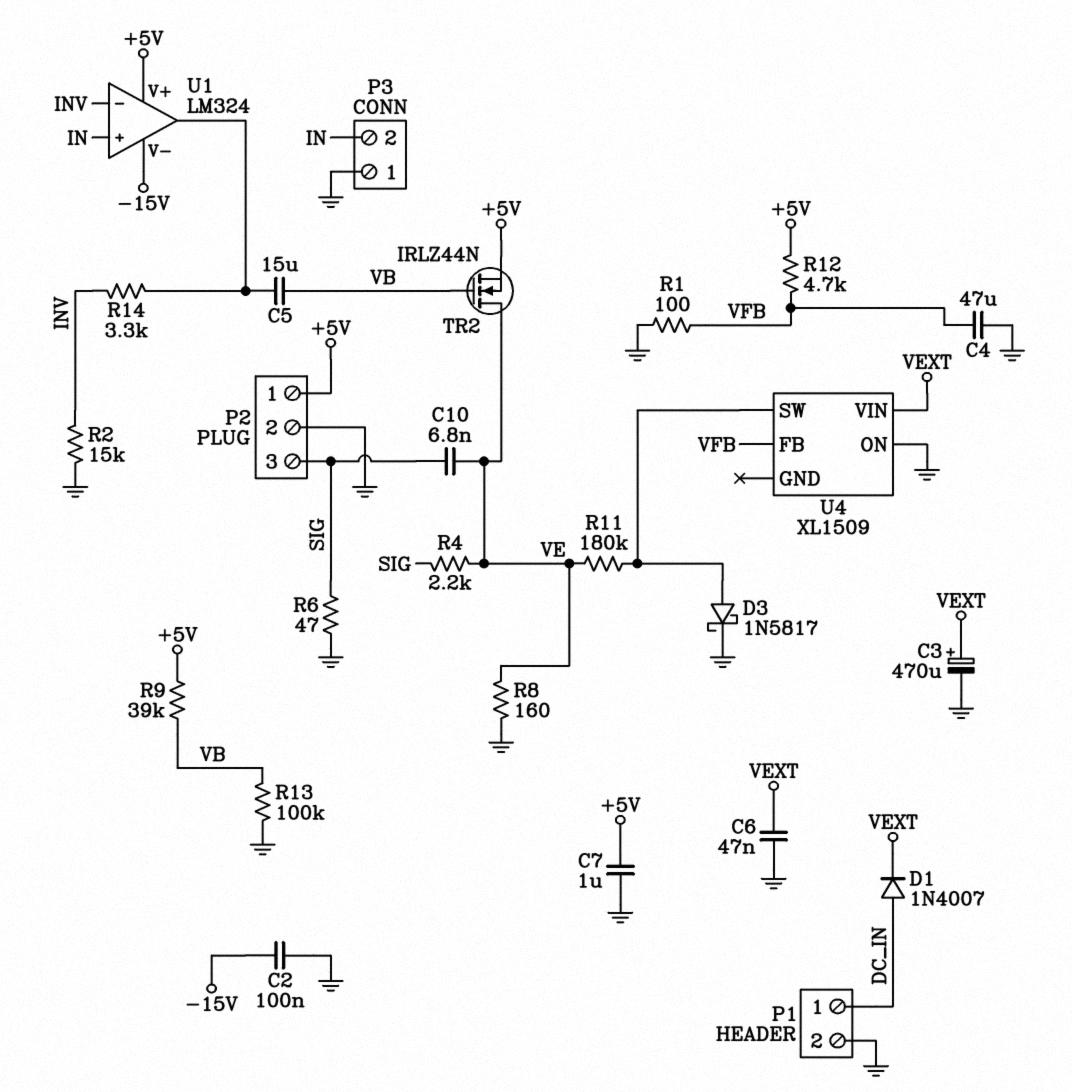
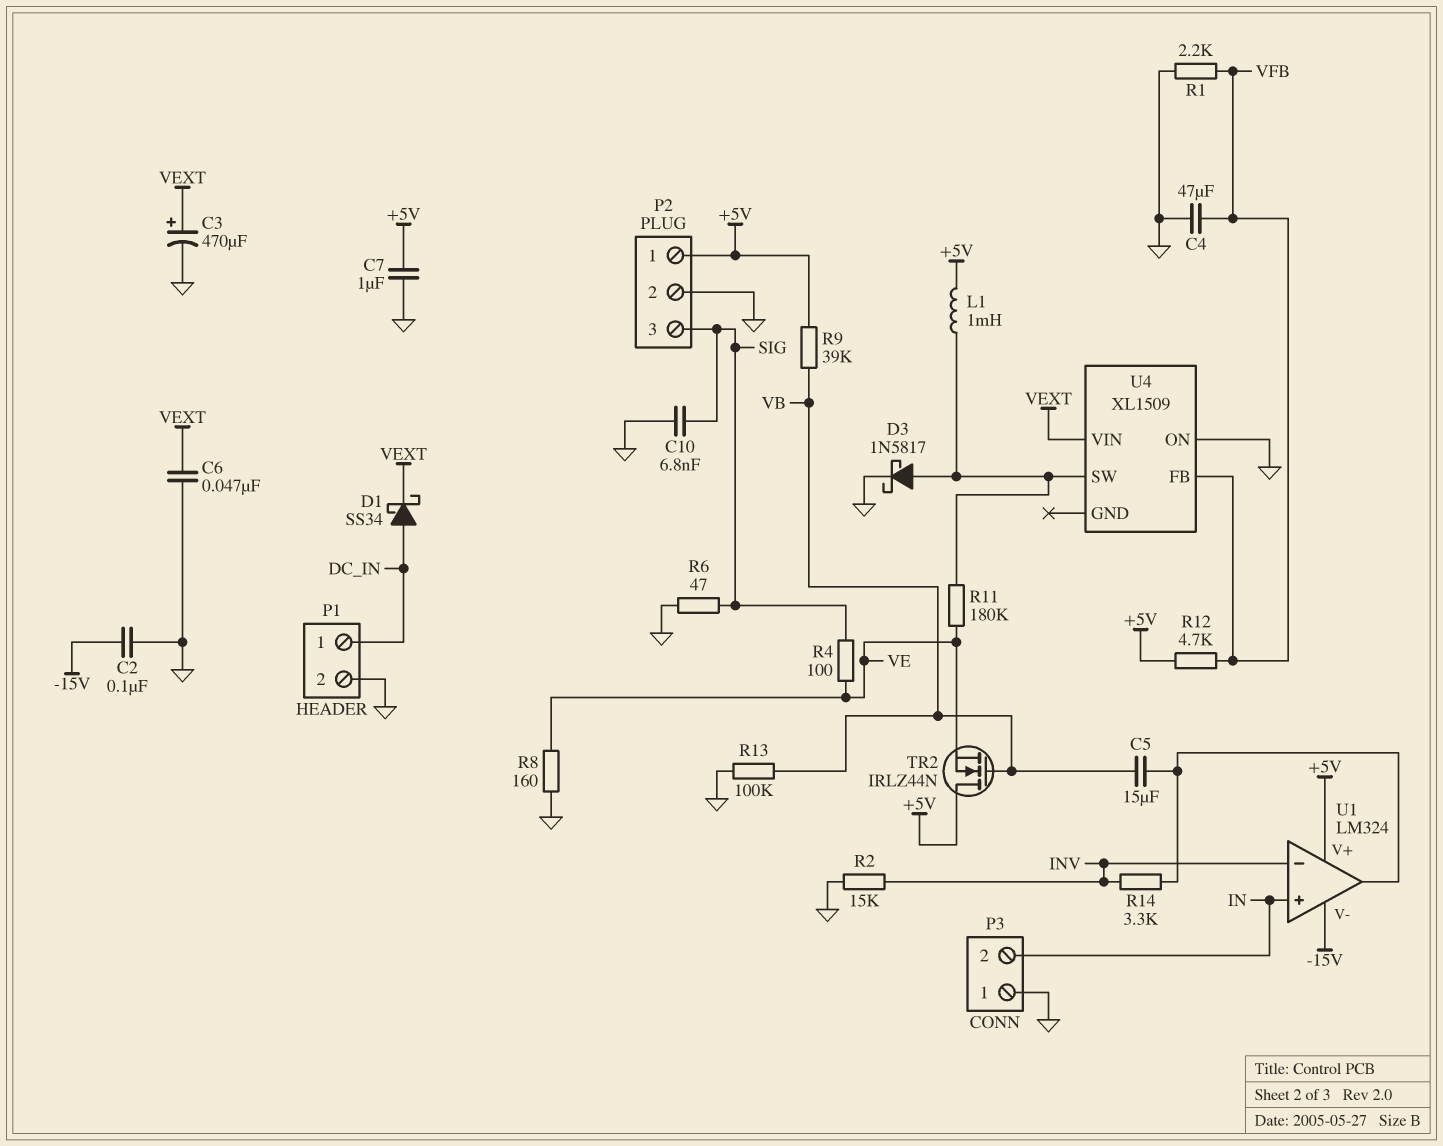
C10: 6.8nF (SIG, VE) -> 6.8nF (GND, SIG)
D1: diode 1N4007 (A DC_IN, K VEXT) -> schottky SS34 (A DC_IN, K VEXT)
L1: none -> 1mH (+5V, U4/SW)
R1: 100 (GND, VFB) -> 2.2k (GND, VFB)
R4: 2.2k (SIG, VE) -> 100 (SIG, VE)
TR2: NMOS IRLZ44N (G VB, D VE, S +5V) -> NMOS IRLZ44N (G VB, D +5V, S VE)

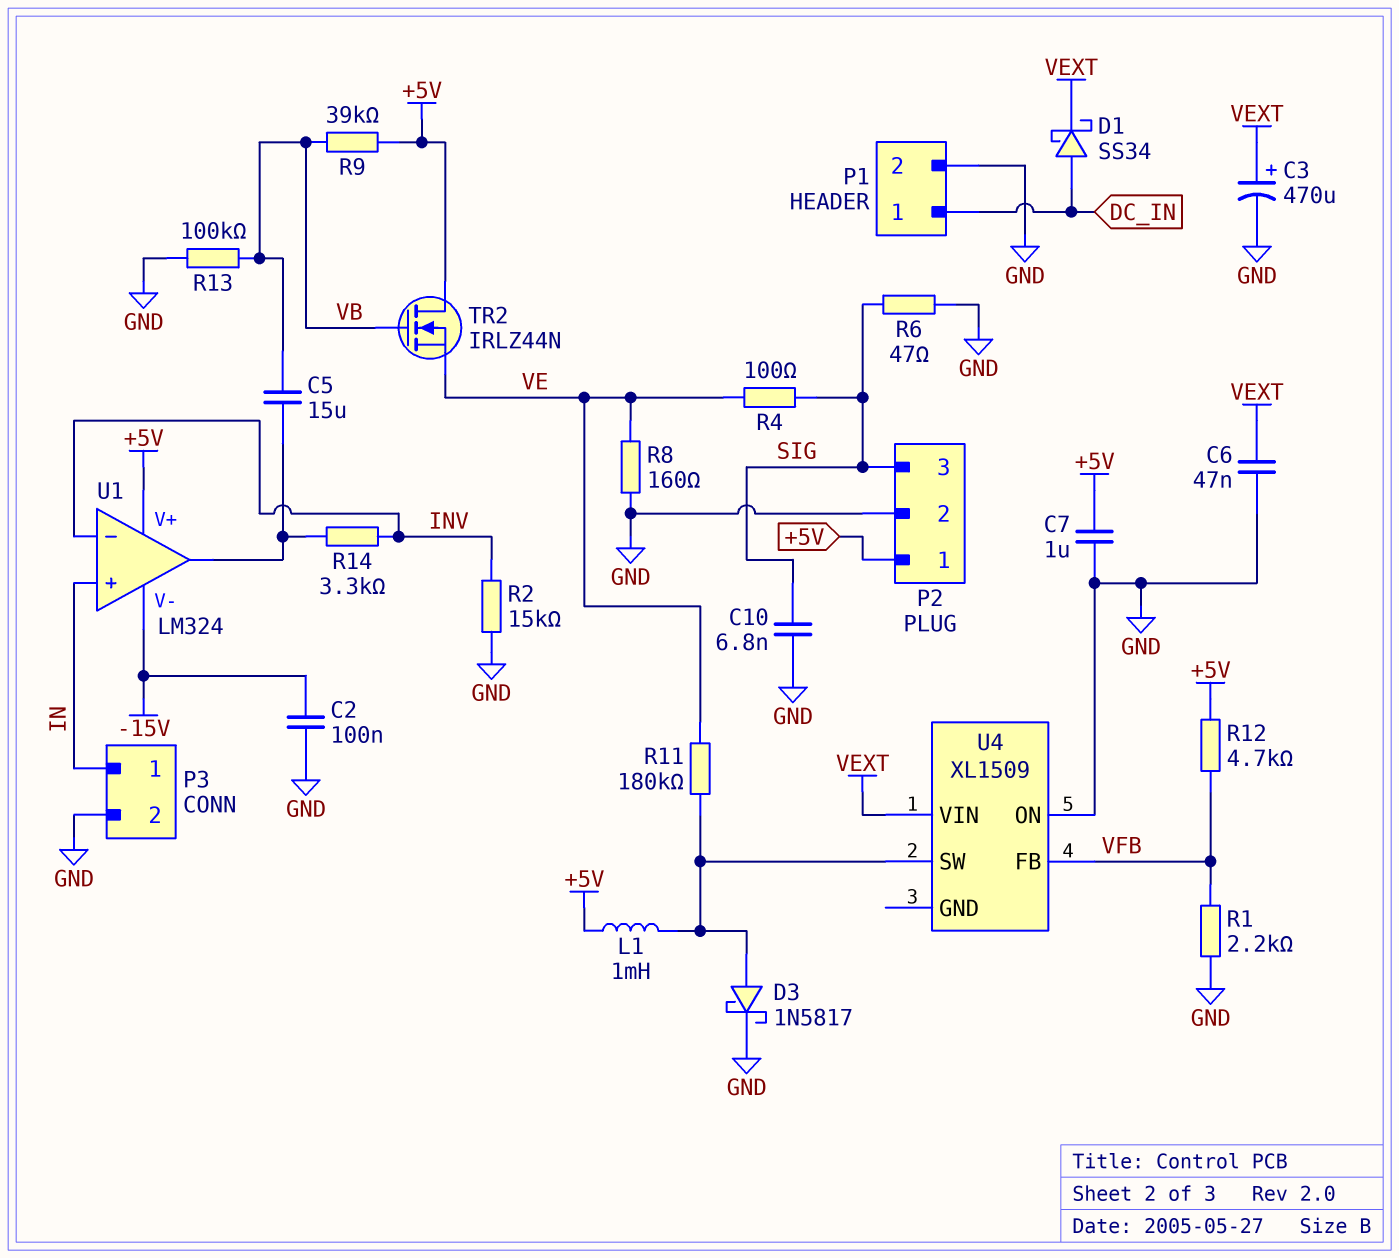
C4: 47uF (GND, VFB) -> none
P3 pin 1: GND -> IN
P3 pin 2: IN -> GND

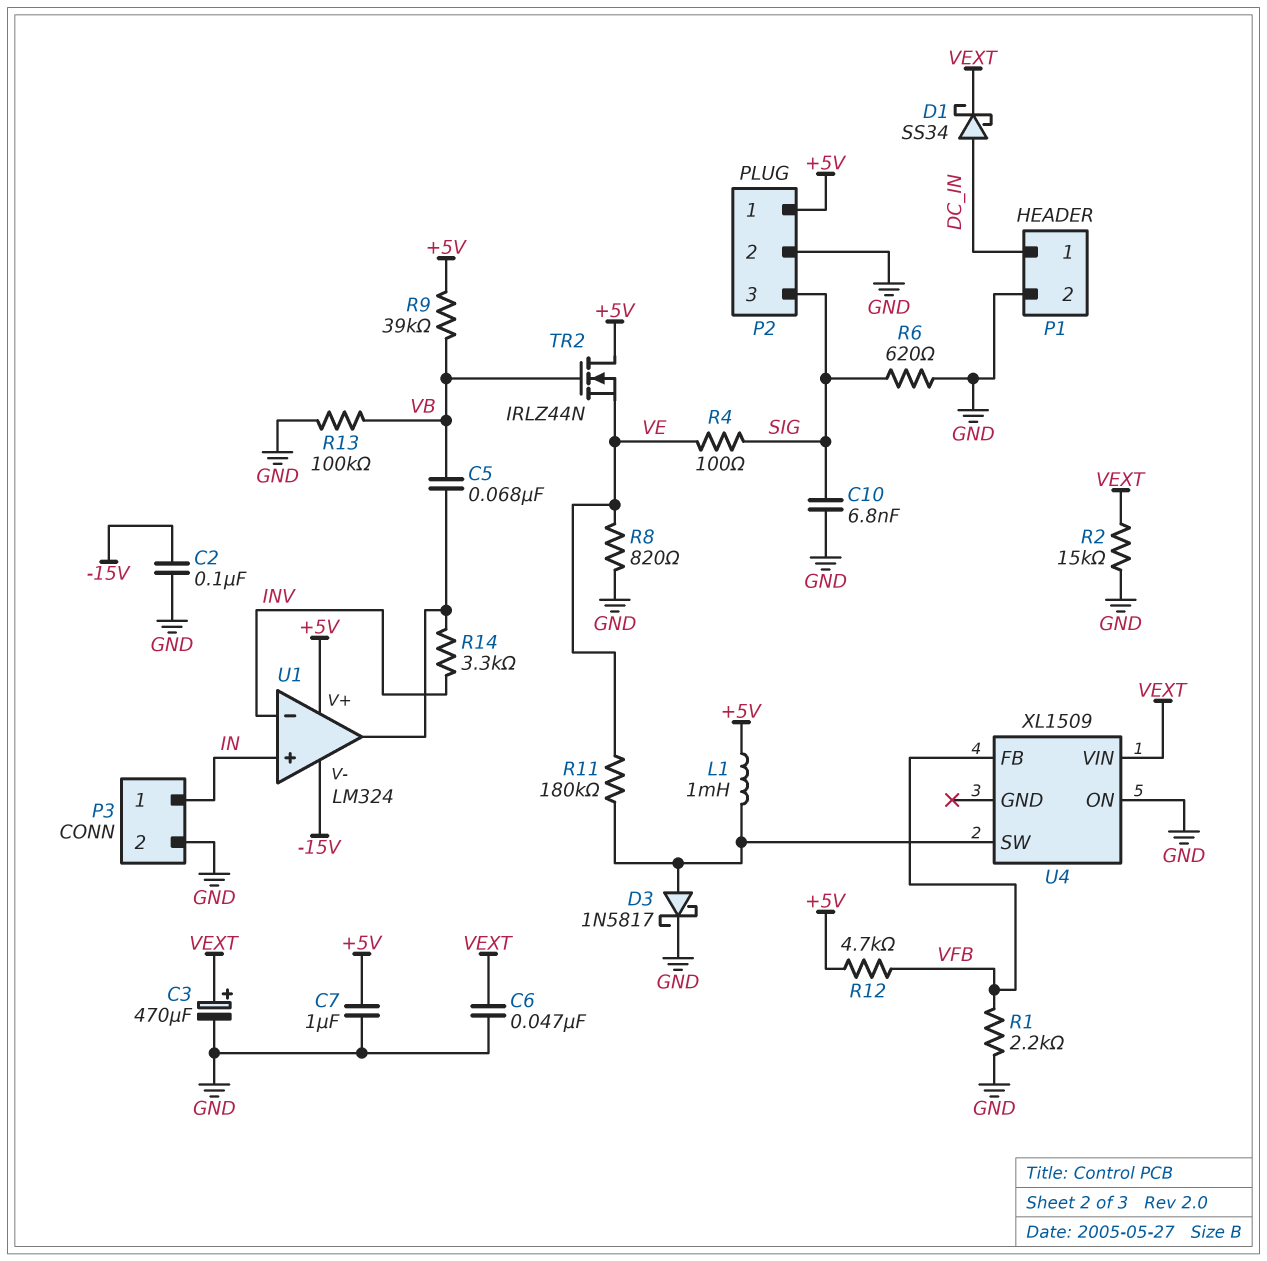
C5: 15uF (U1/out, VB) -> 68nF (U1/out, VB)
R2: 15k (GND, INV) -> 15k (GND, VEXT)
R6: 47 (GND, SIG) -> 620 (GND, SIG)
R8: 160 (GND, VE) -> 820 (GND, VE)

